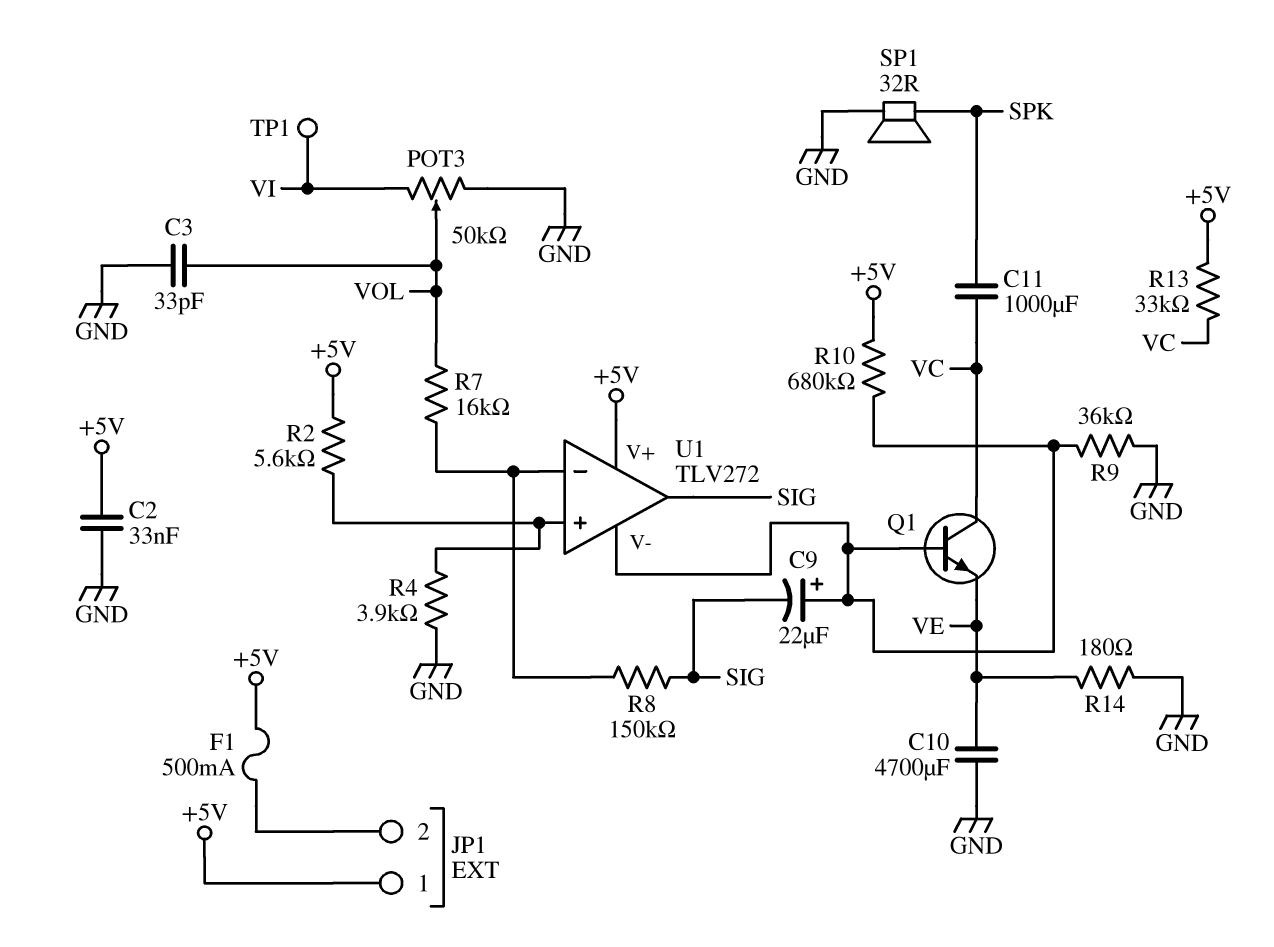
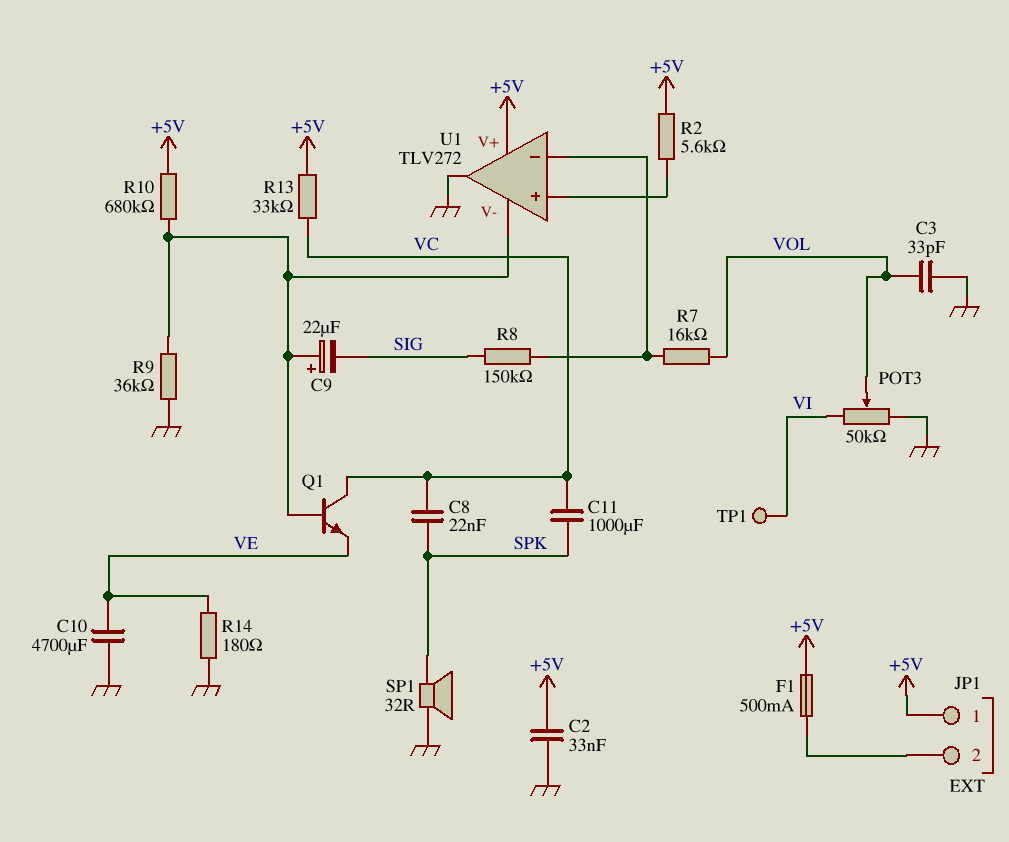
C8: none -> 22nF (SPK, VC)
R4: 3.9k (GND, U1/in+) -> none
U1 pin out: SIG -> GND

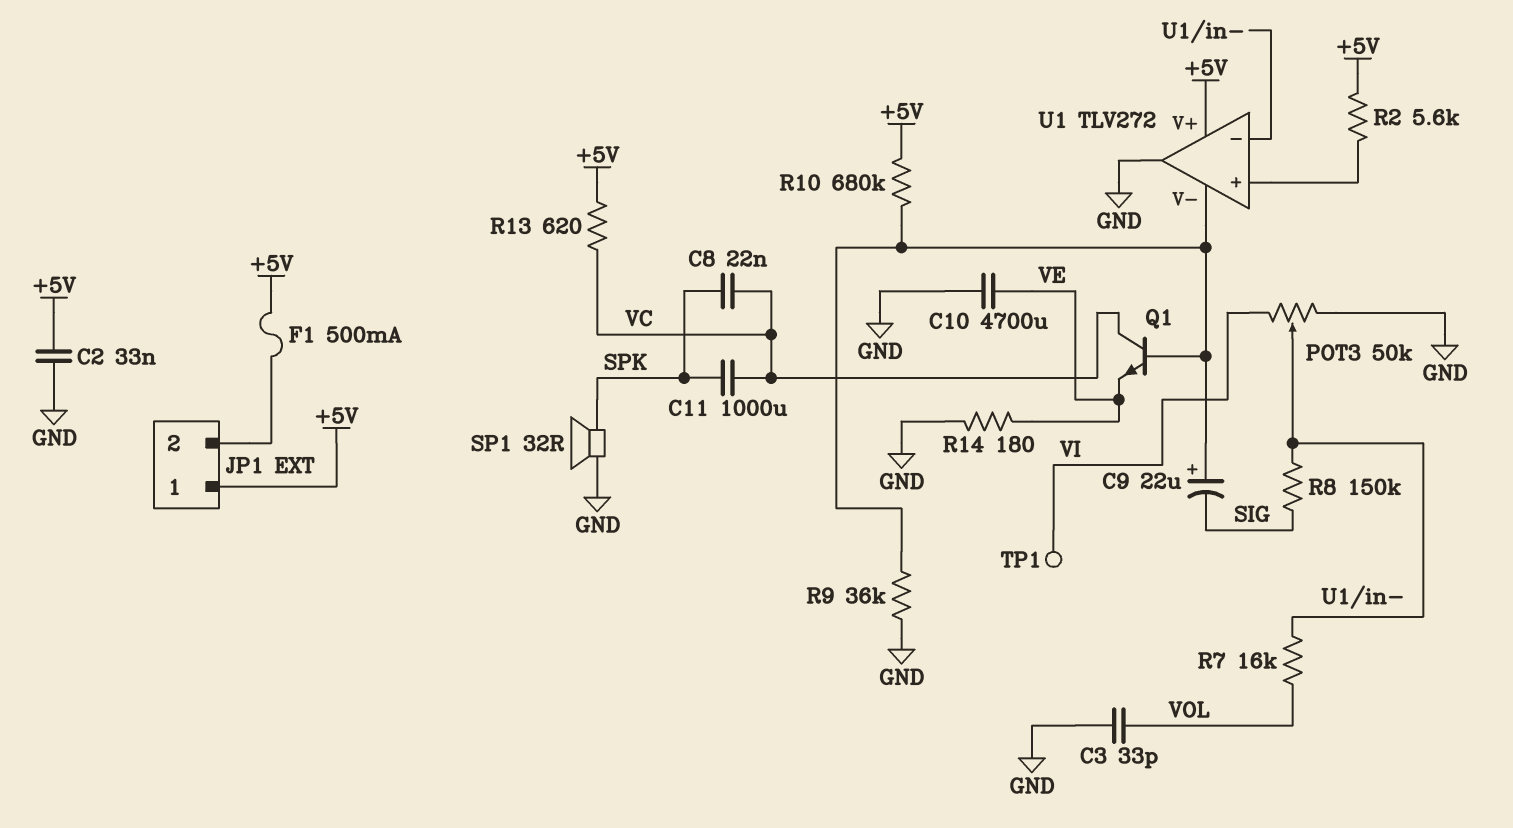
POT3: 50k (GND, VI, wiper VOL) -> 50k (GND, VI, wiper U1/in-)
R13: 33k (+5V, VC) -> 620 (+5V, VC)

